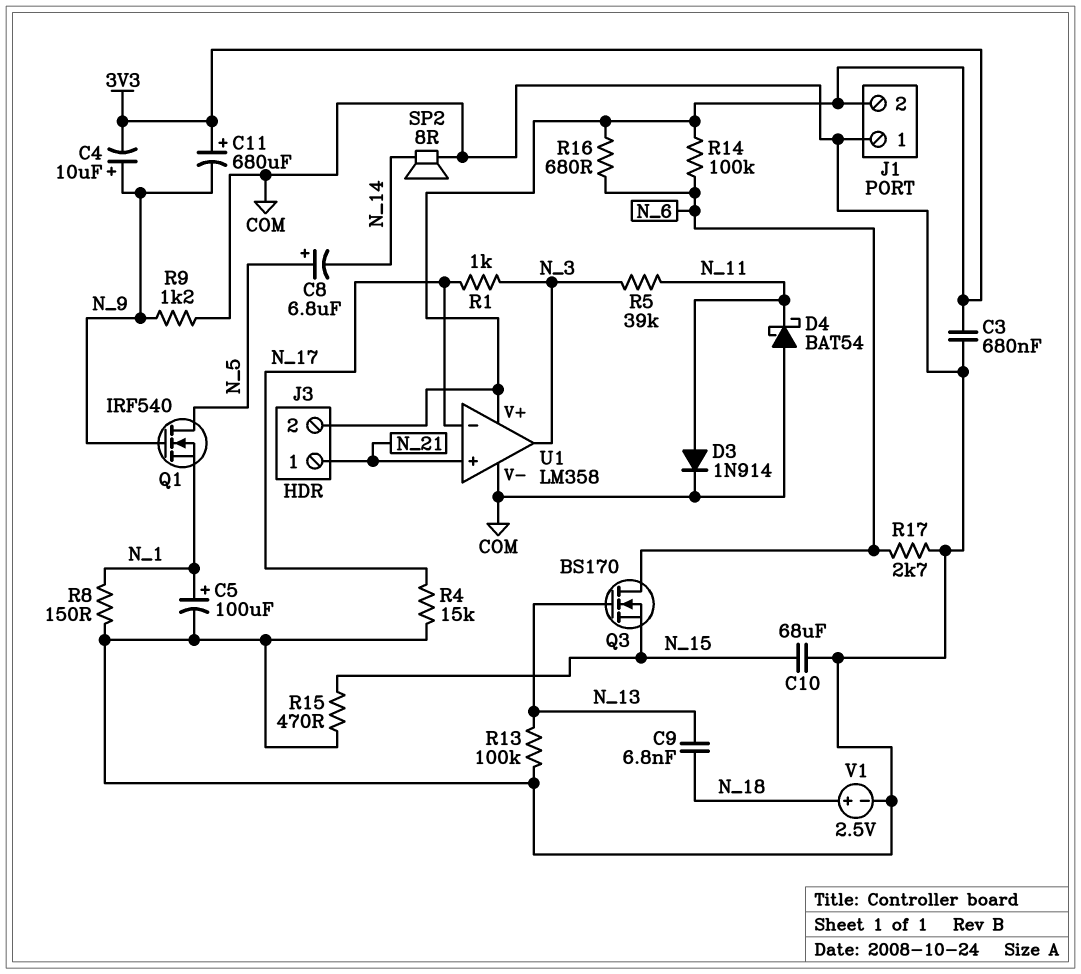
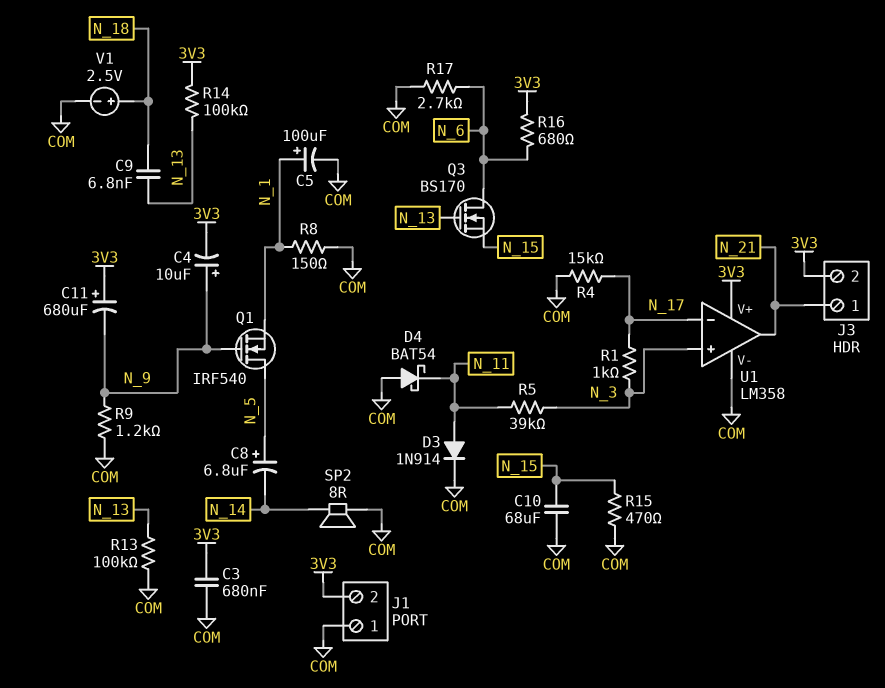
R14: 100k (3V3, N_6) -> 100k (3V3, N_13)
U1 pin in+: N_21 -> N_3
U1 pin out: N_3 -> N_21

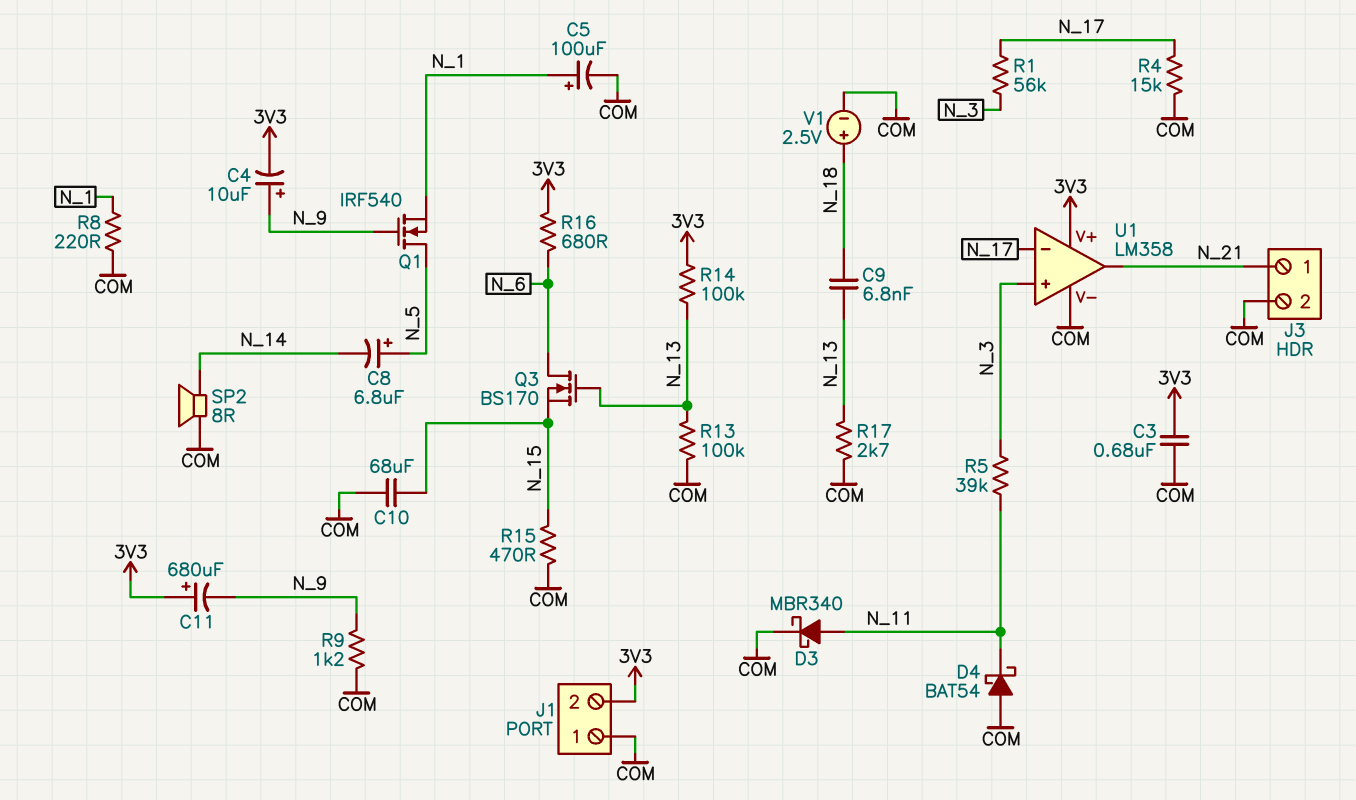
D3: diode 1N914 (A N_11, K COM) -> schottky MBR340 (A N_11, K COM)
J3 pin 2: 3V3 -> COM
R1: 1k (N_3, N_17) -> 56k (N_3, N_17)
R8: 150 (COM, N_1) -> 220 (COM, N_1)
R17: 2.7k (COM, N_6) -> 2.7k (COM, N_13)

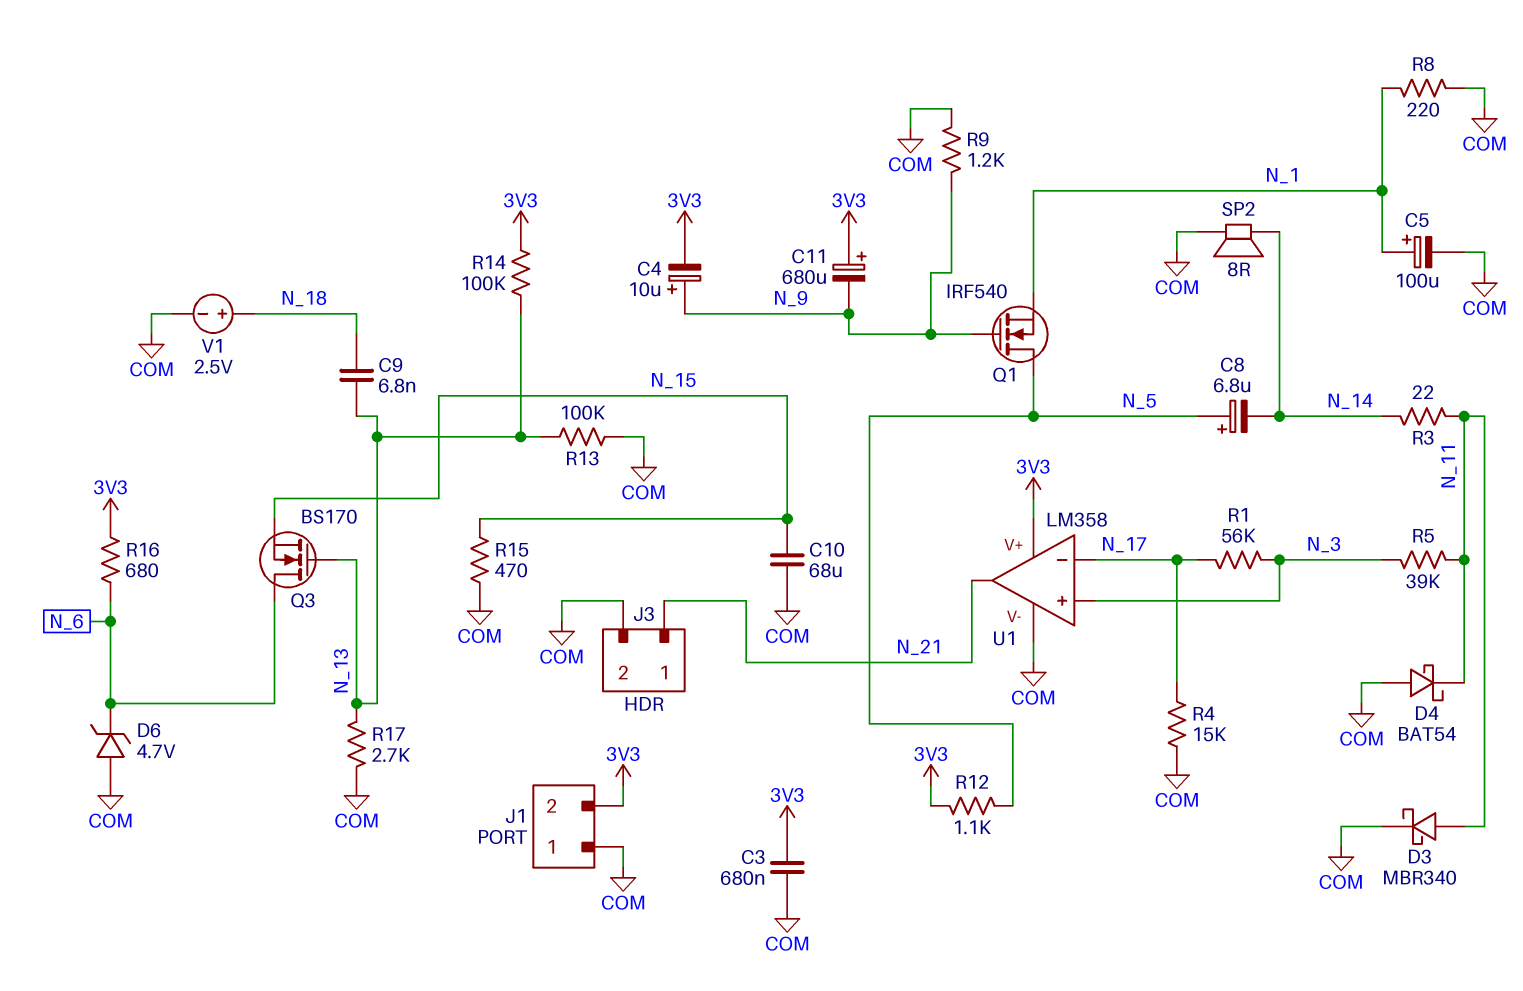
D6: none -> zener 4.7V (A COM, K N_6)
R3: none -> 22 (N_11, N_14)
R12: none -> 1.1k (3V3, N_5)

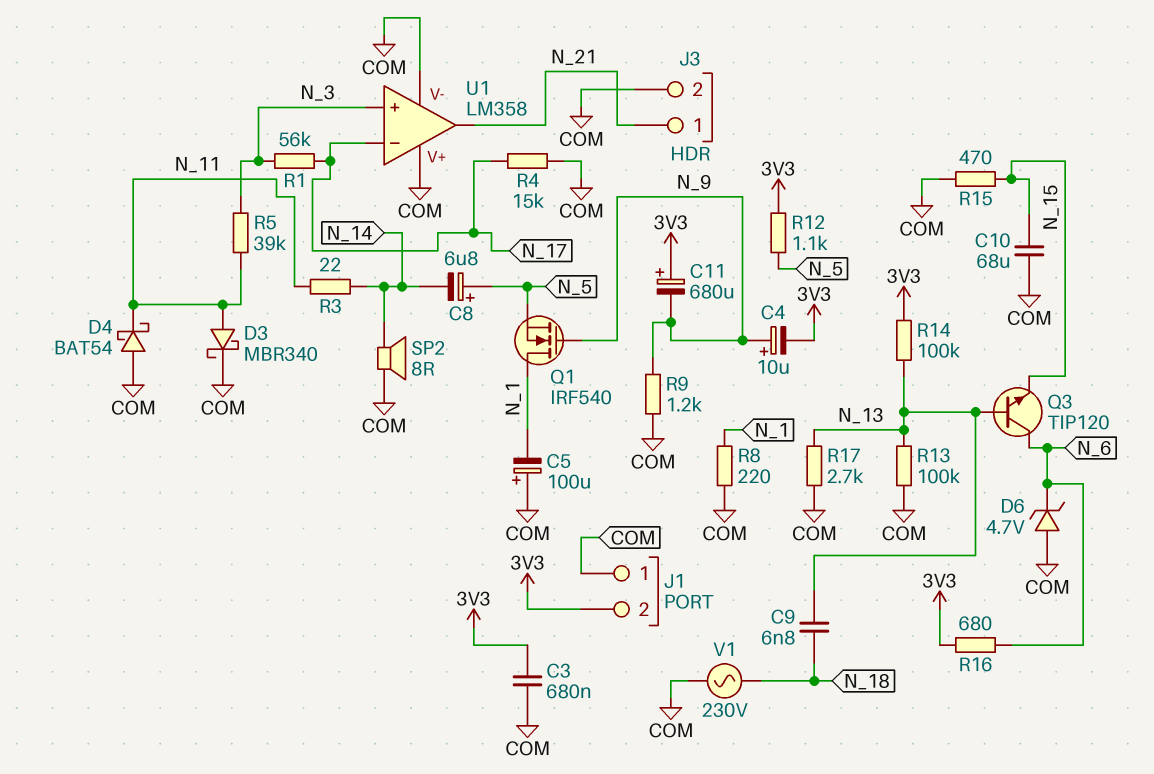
C5: 100uF (plus N_1, minus COM) -> 100uF (plus COM, minus N_1)
Q1: NMOS IRF540 (G N_9, D N_5, S N_1) -> NMOS IRF540 (G N_9, D N_1, S N_5)
Q3: NMOS BS170 (G N_13, D N_6, S N_15) -> NPN TIP120 (B N_13, C N_6, E N_15)
U1 pin V+: 3V3 -> COM
V1: 2.5V (plus N_18, minus COM) -> AC 230V (COM, N_18)

